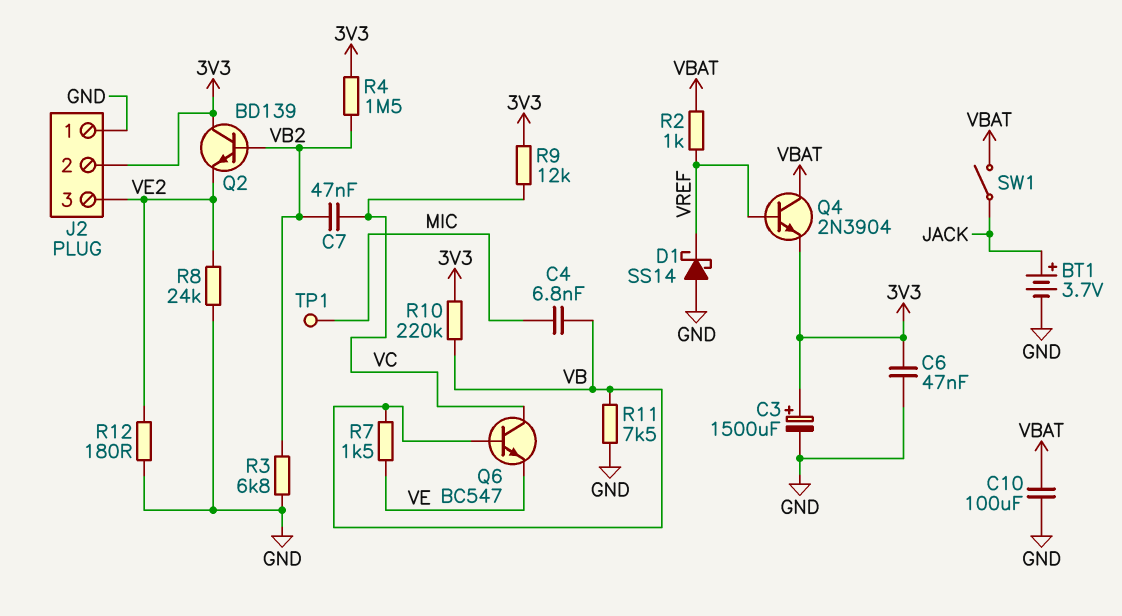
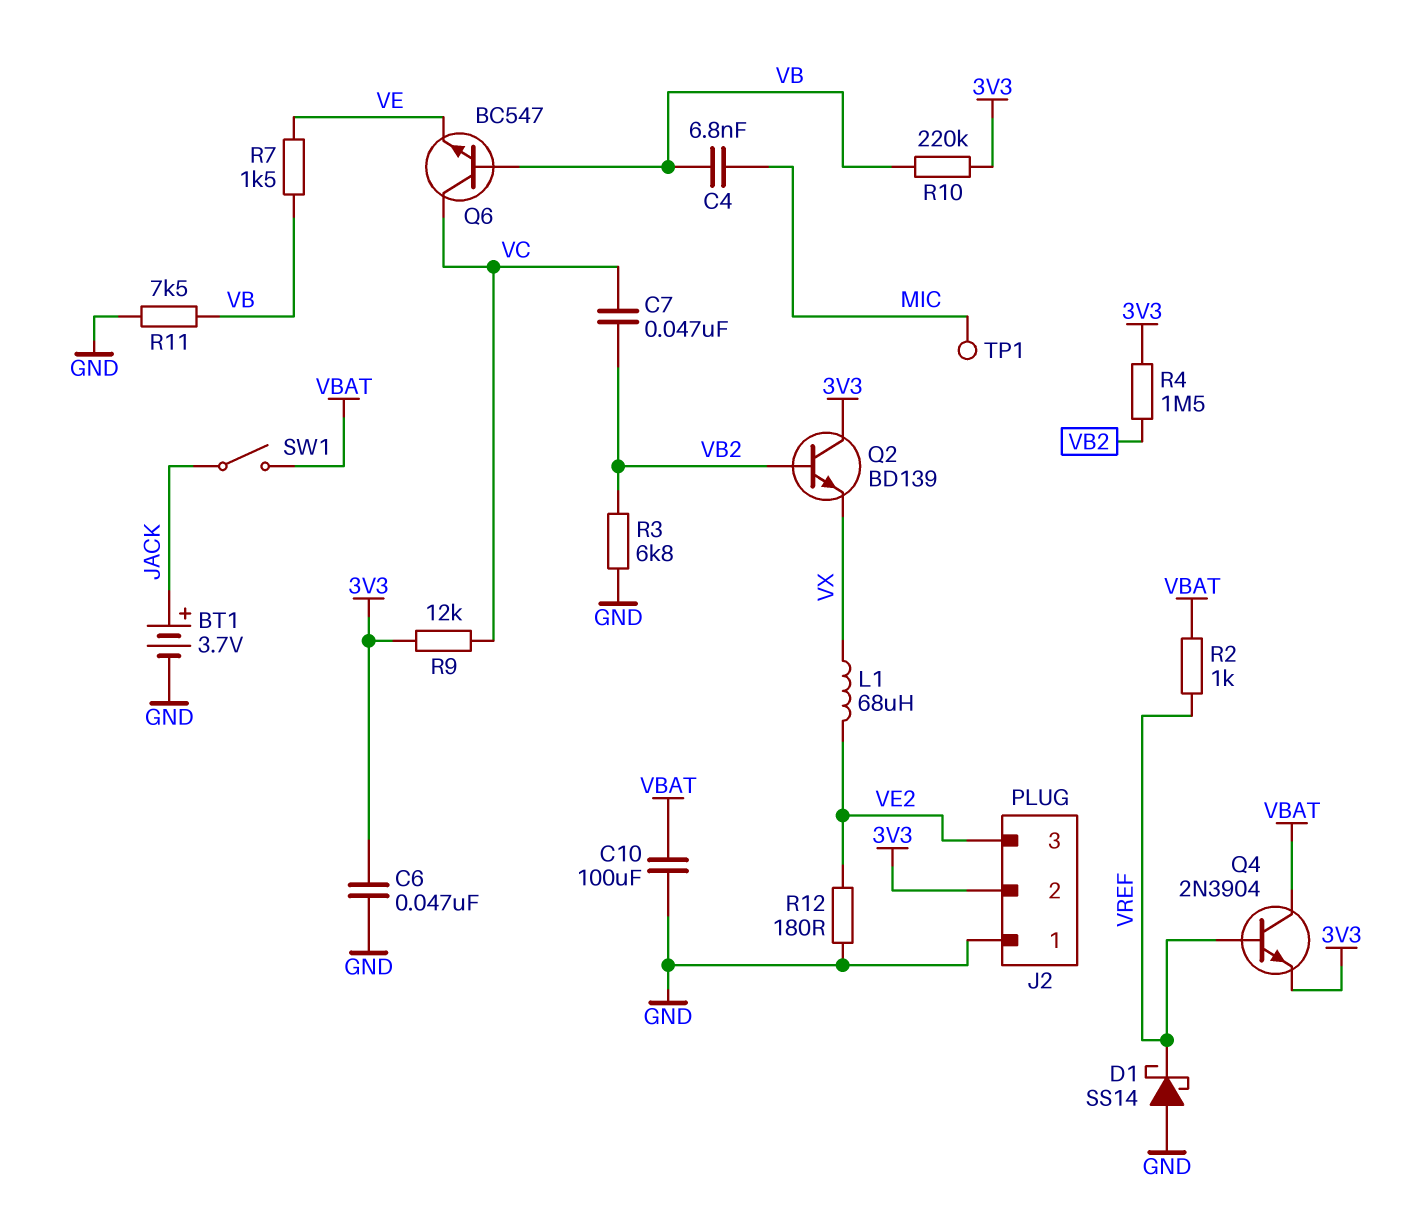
C3: 1500uF (plus 3V3, minus GND) -> none
L1: none -> 68uH (VE2, VX)
Q2: NPN BD139 (B VB2, C 3V3, E VE2) -> NPN BD139 (B VB2, C 3V3, E VX)
R8: 24k (GND, VE2) -> none

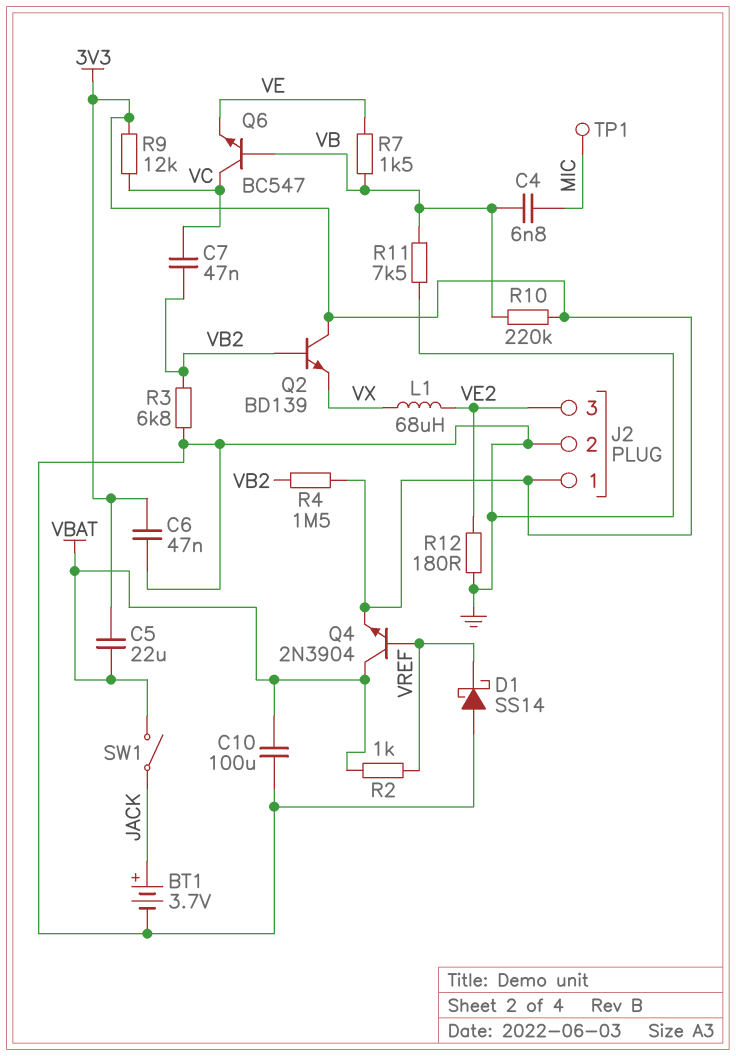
C5: none -> 22uF (3V3, VBAT)
J2 pin 1: GND -> 3V3
J2 pin 2: 3V3 -> GND

